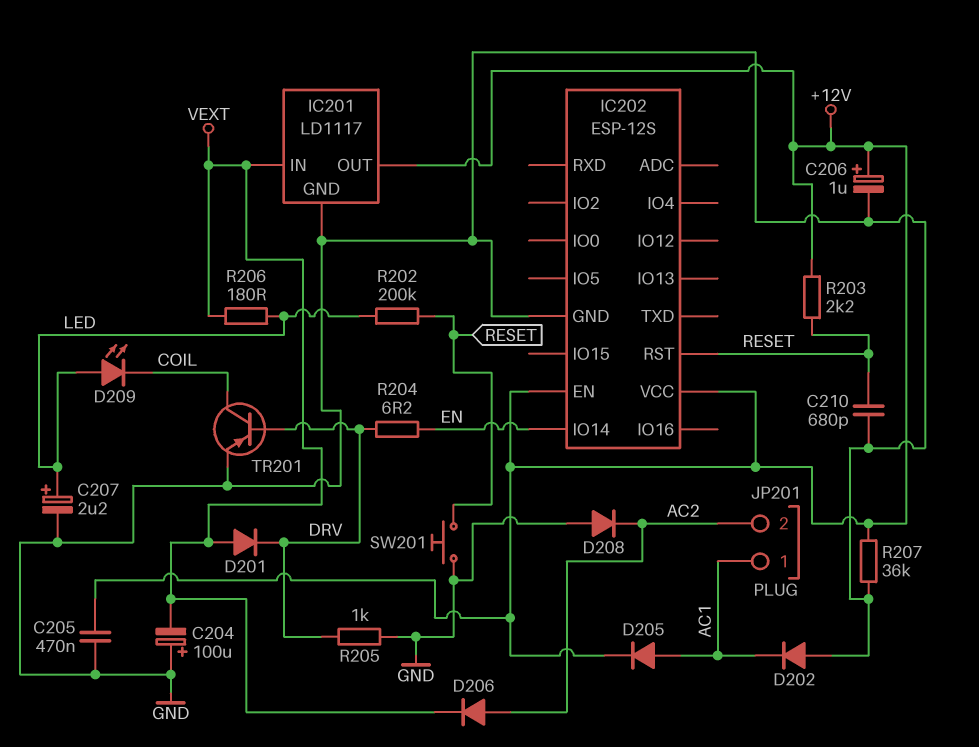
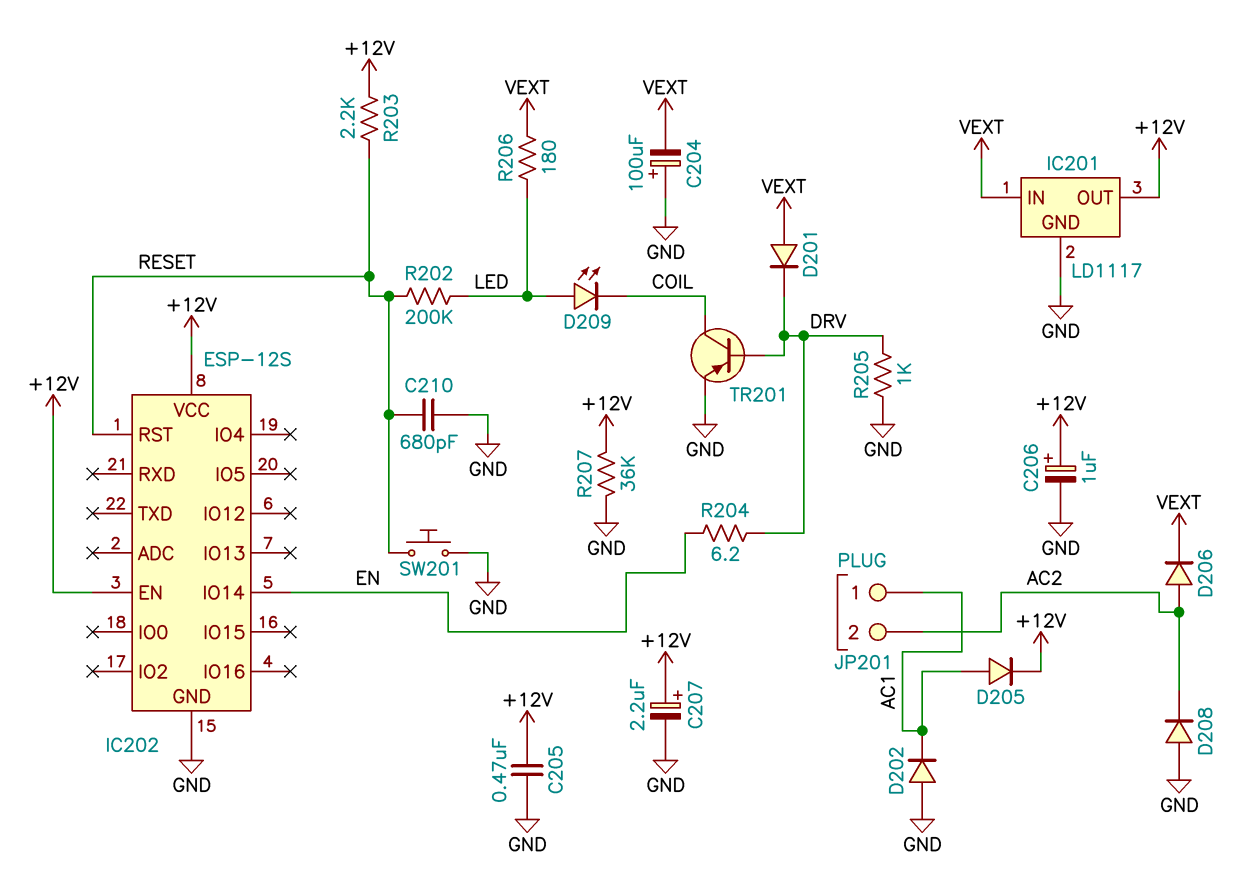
C207: 2.2uF (plus LED, minus GND) -> 2.2uF (plus +12V, minus GND)

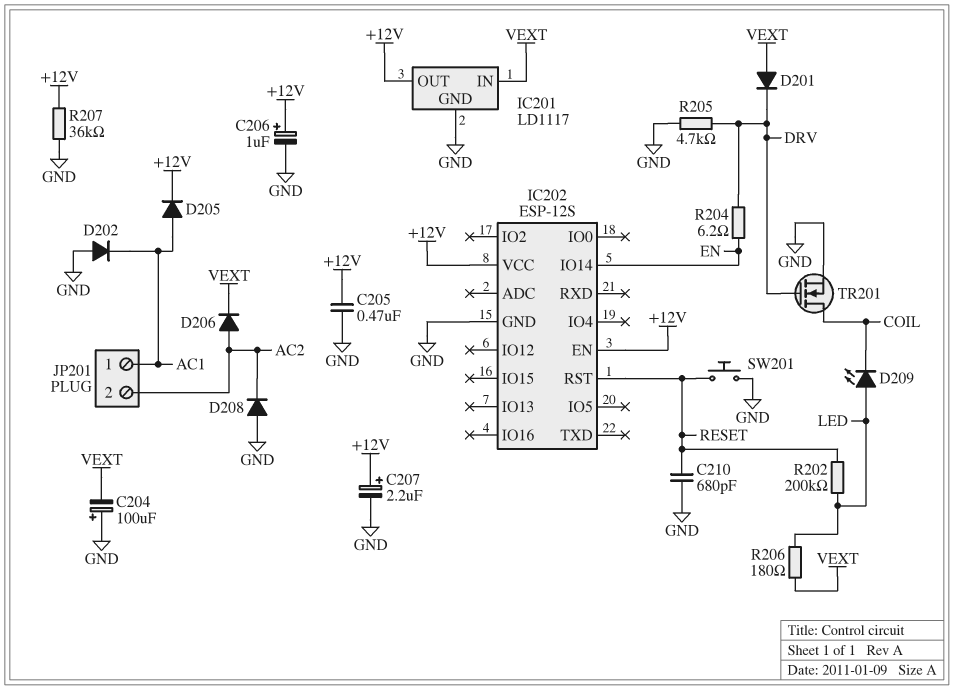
R203: 2.2k (+12V, RESET) -> none
R205: 1k (DRV, GND) -> 4.7k (DRV, GND)
TR201: PNP (B DRV, C COIL, E GND) -> NMOS (G DRV, D COIL, S GND)

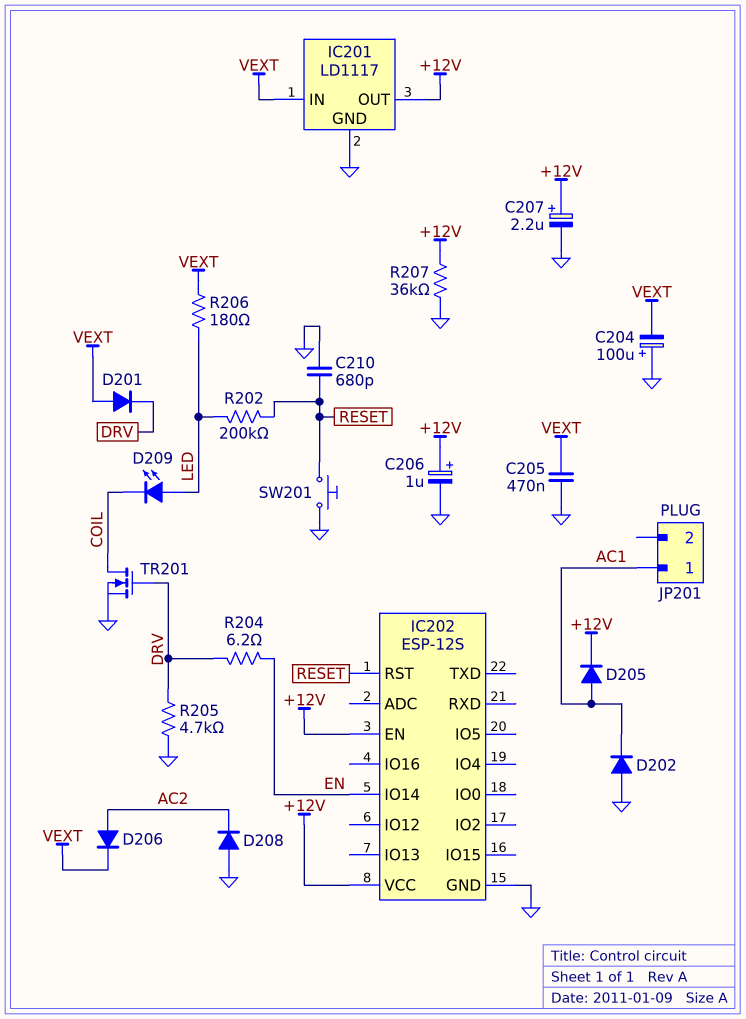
C205: 470nF (+12V, GND) -> 470nF (GND, VEXT)
JP201 pin 2: AC2 -> none

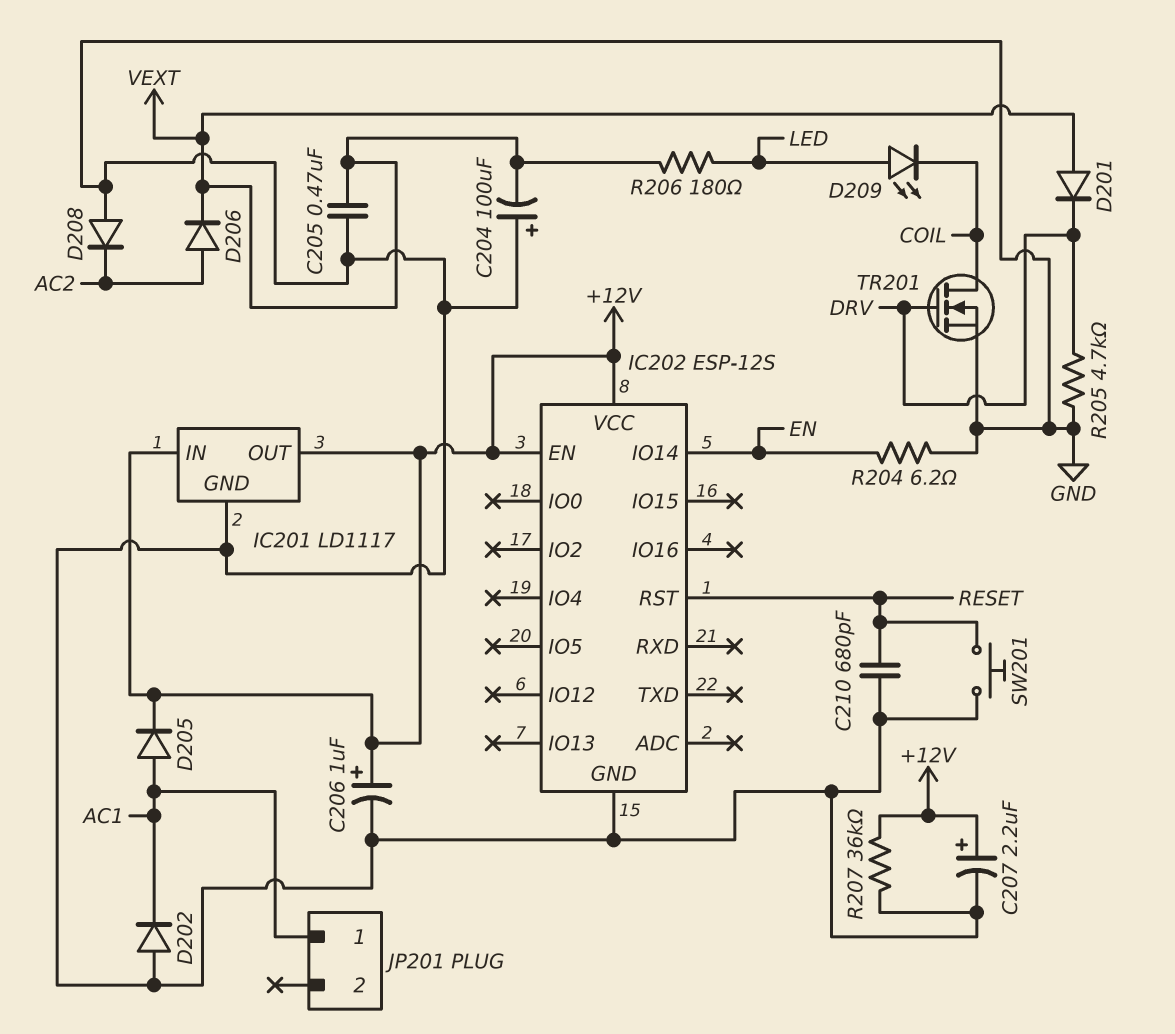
IC201 pin IN: VEXT -> +12V
R202: 200k (LED, RESET) -> none
R204: 6.2 (DRV, EN) -> 6.2 (EN, GND)

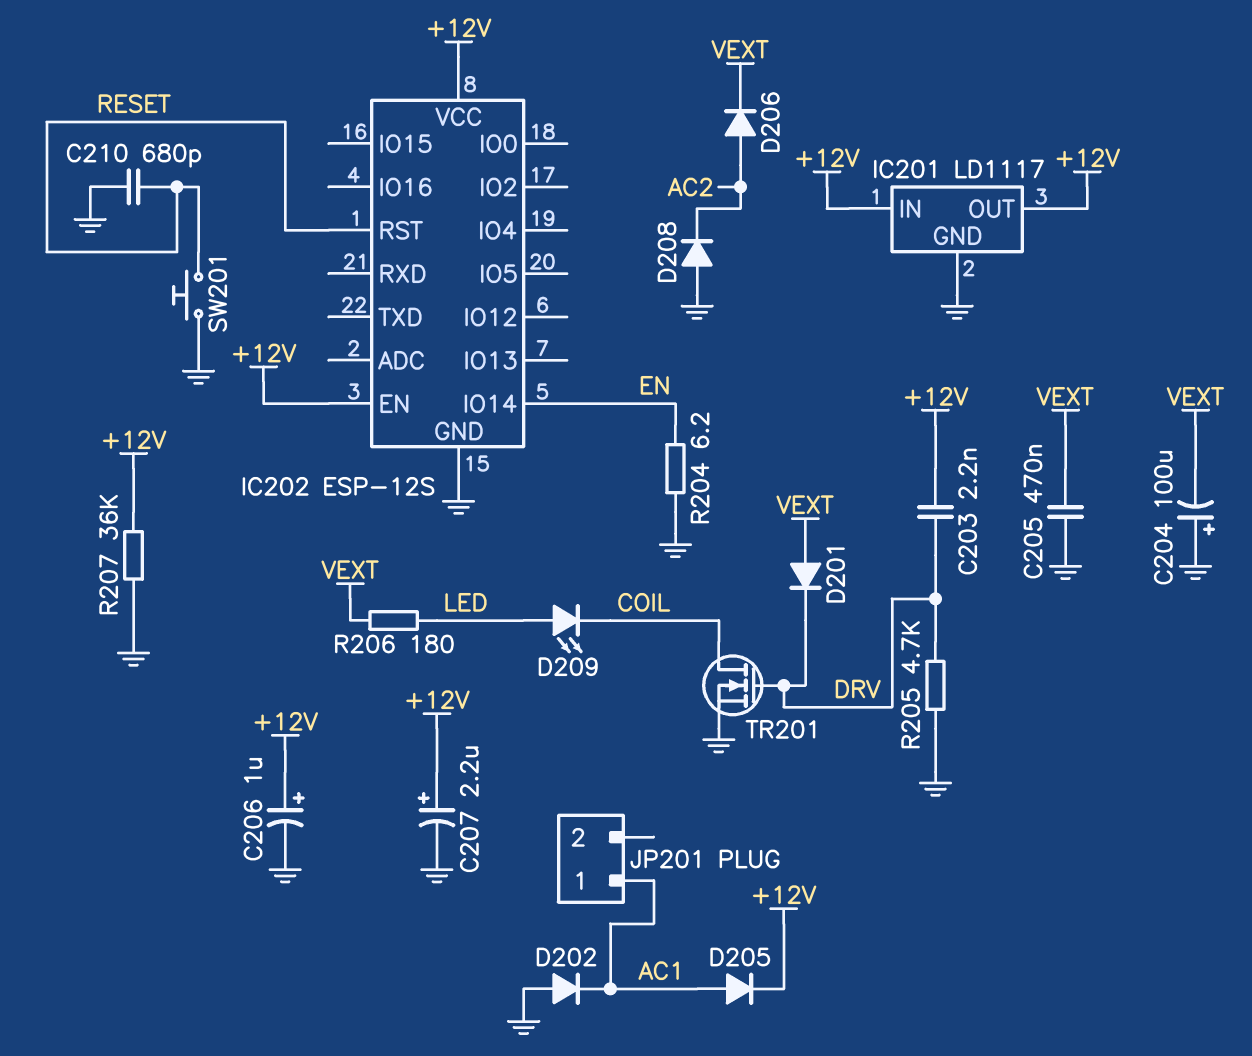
C203: none -> 2.2nF (+12V, DRV)

